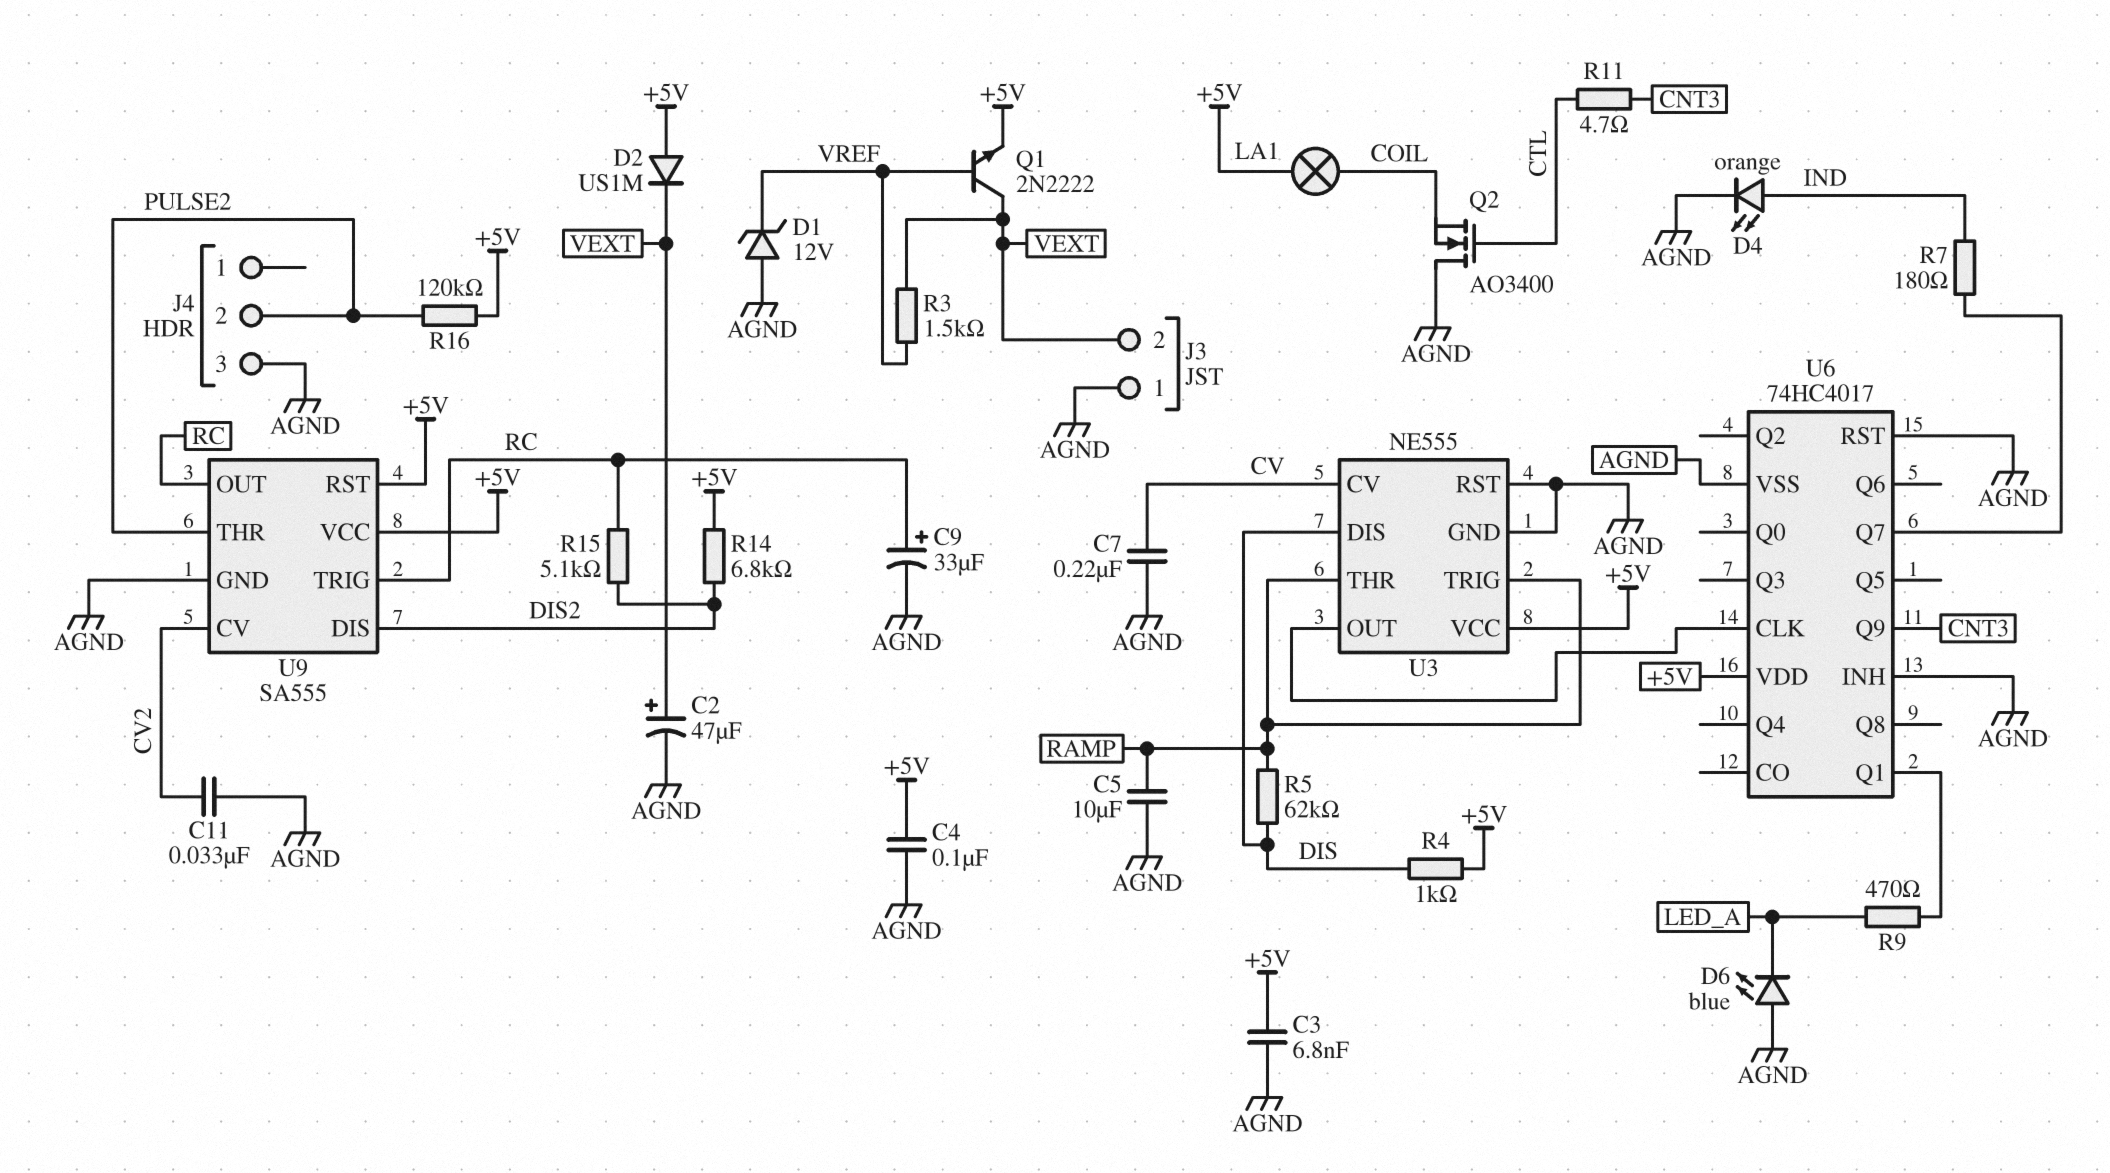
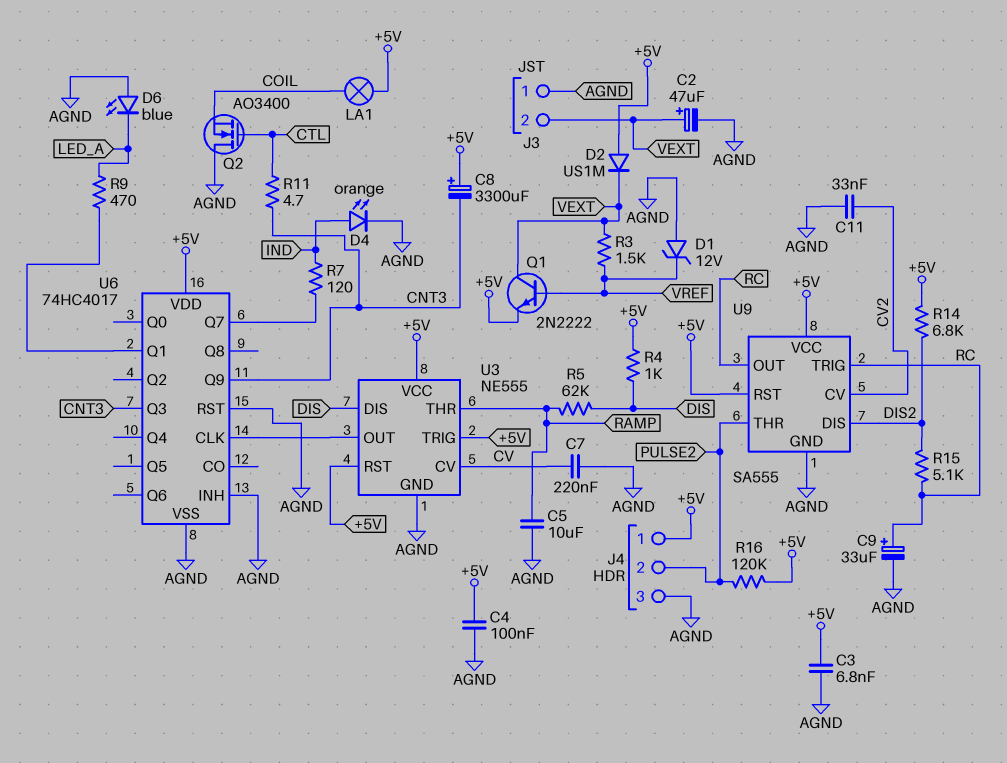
C8: none -> 3300uF (plus +5V, minus CNT3)
J4 pin 1: none -> +5V
R7: 180 (IND, U6/Q7) -> 120 (IND, U6/Q7)
U3 pin RST: AGND -> +5V
U3 pin TRIG: RAMP -> +5V
U6 pin Q3: none -> CNT3

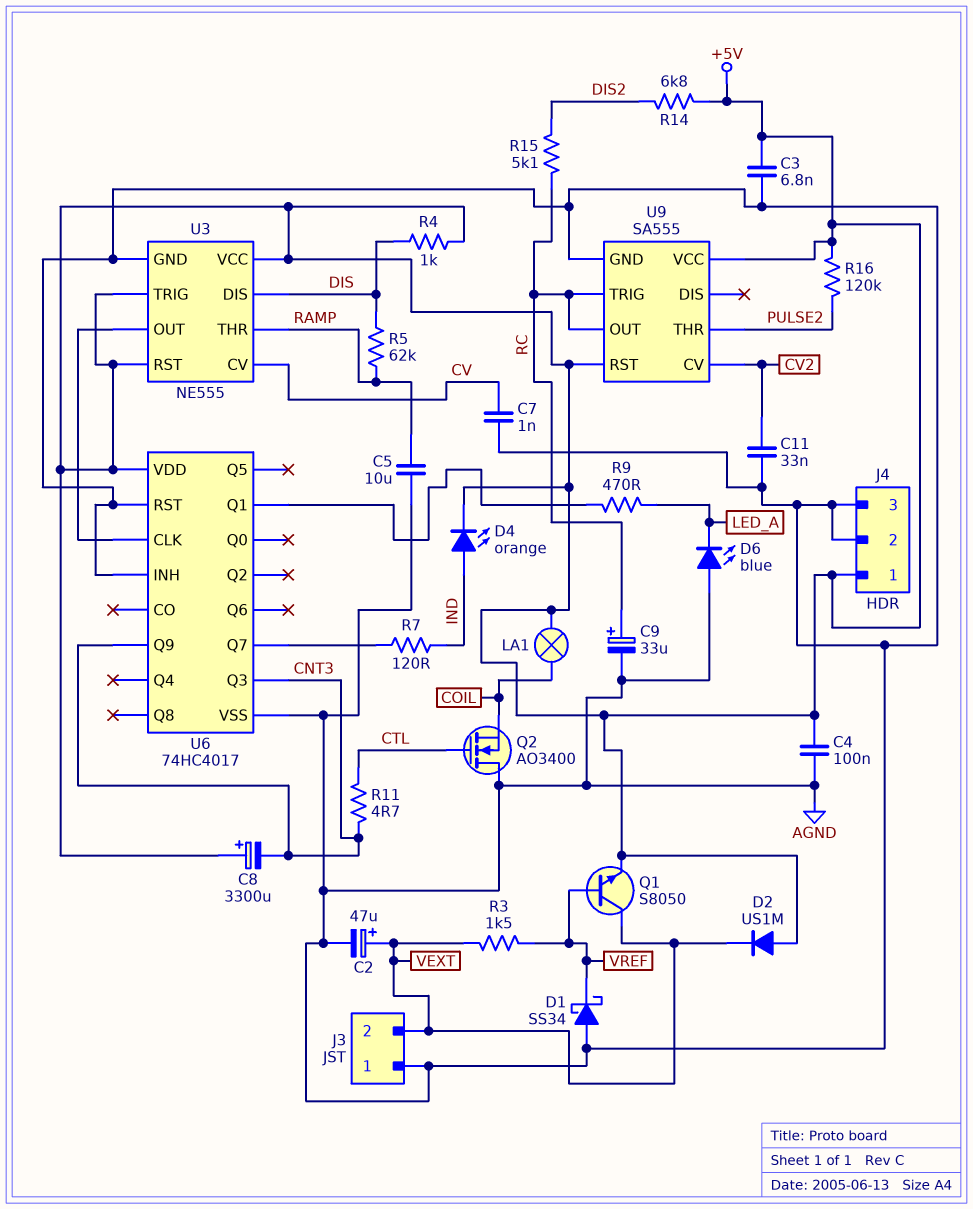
C7: 220nF (AGND, CV) -> 1nF (AGND, CV)
D1: zener 12V (A AGND, K VREF) -> schottky SS34 (A AGND, K VREF)
D4: LED orange (A IND, K AGND) -> LED orange (A IND, K +5V)
J4 pin 2: PULSE2 -> AGND
Q1: NPN 2N2222 (B VREF, C VEXT, E +5V) -> NPN S8050 (B VREF, C VEXT, E +5V)
U9 pin DIS: DIS2 -> none

